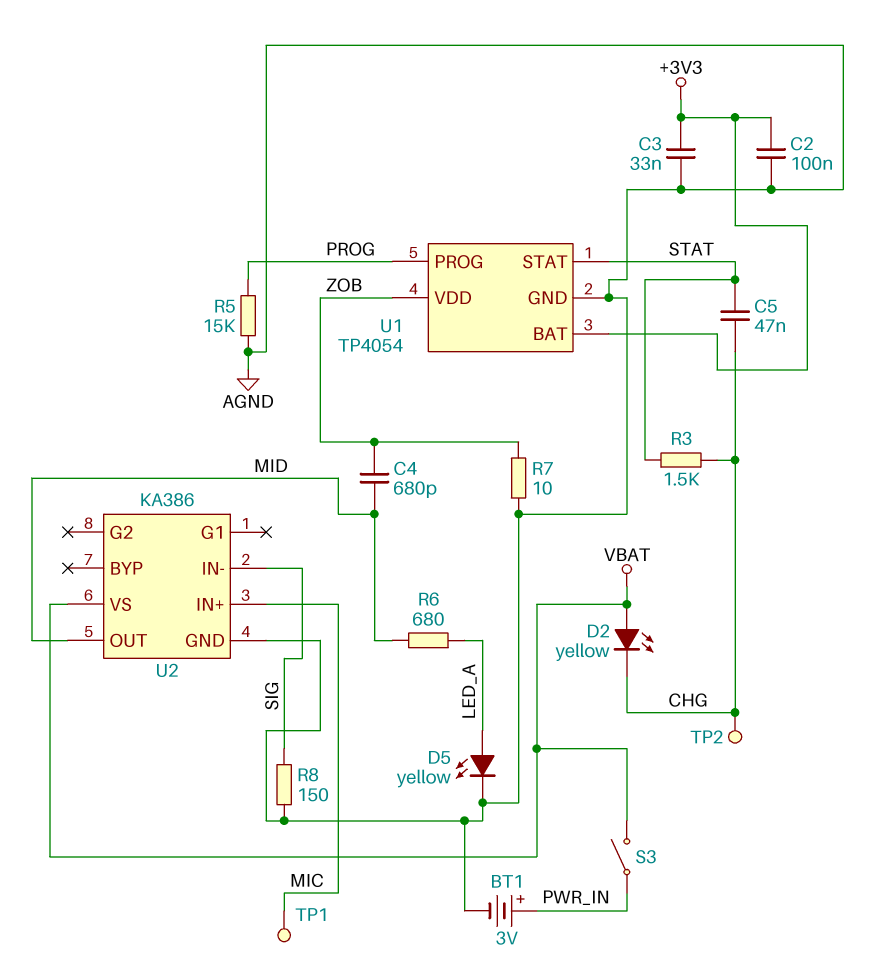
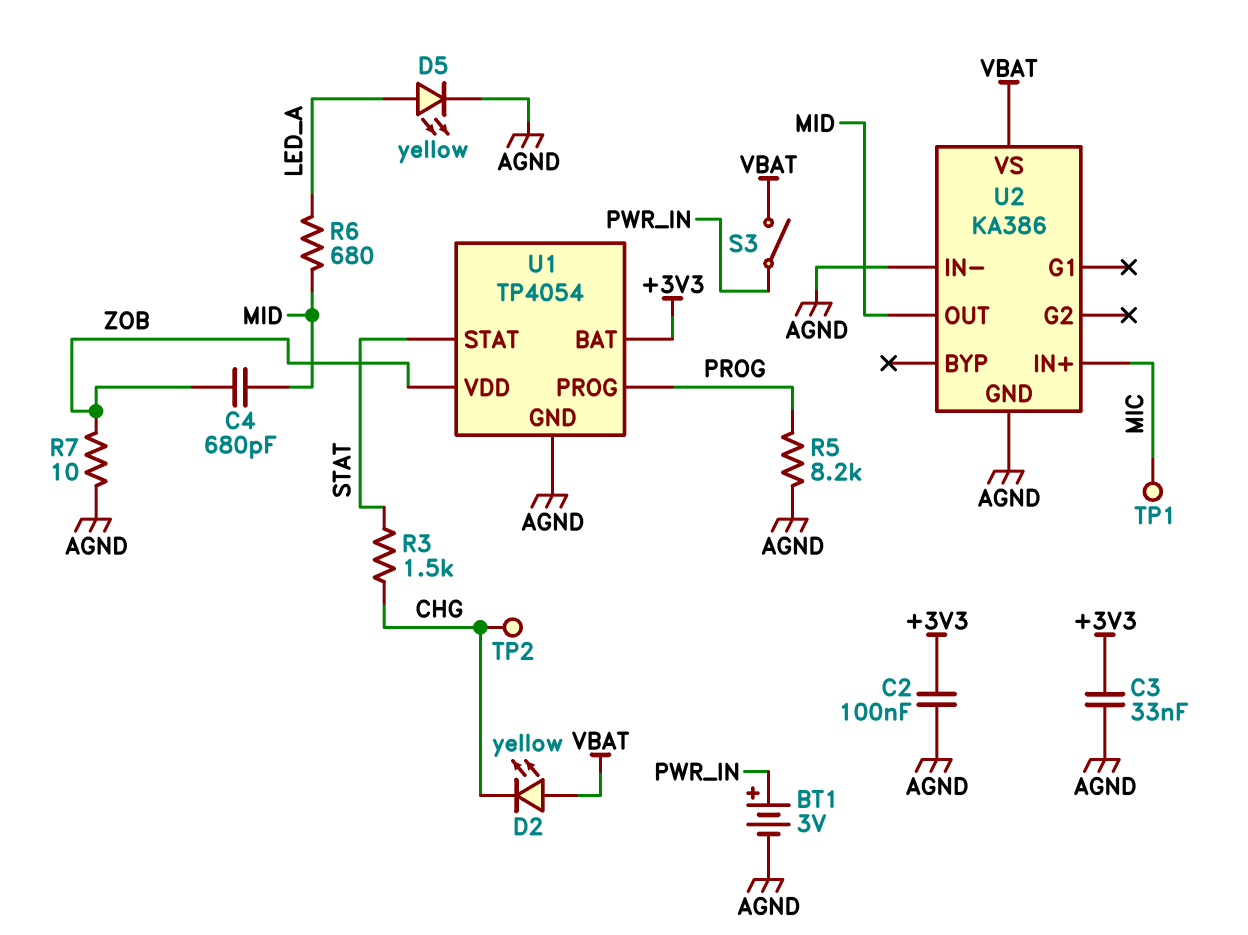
C5: 47nF (CHG, STAT) -> none
R5: 15k (AGND, PROG) -> 8.2k (AGND, PROG)
R8: 150 (AGND, SIG) -> none
U2 pin IN-: SIG -> AGND

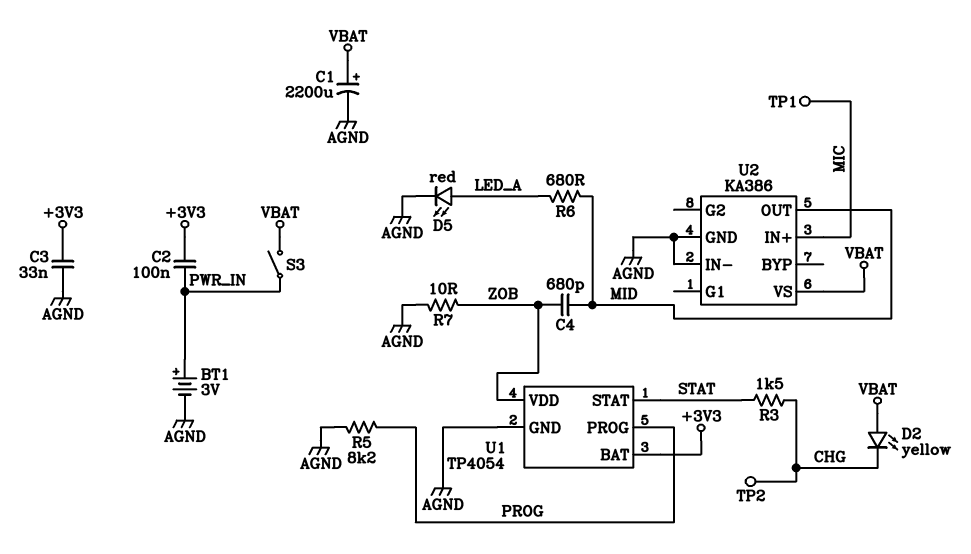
C1: none -> 2200uF (plus VBAT, minus AGND)
C2: 100nF (+3V3, AGND) -> 100nF (+3V3, PWR_IN)
D5: LED yellow (A LED_A, K AGND) -> LED red (A LED_A, K AGND)

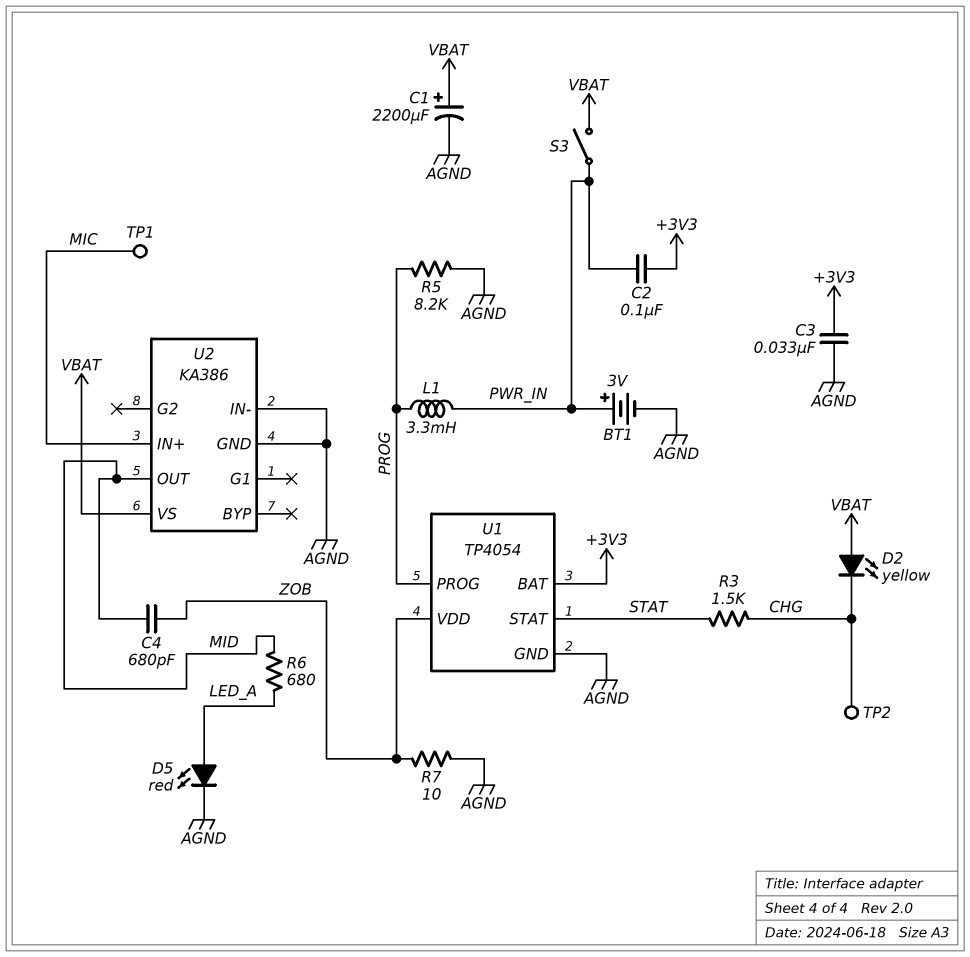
L1: none -> 3.3mH (PROG, PWR_IN)

